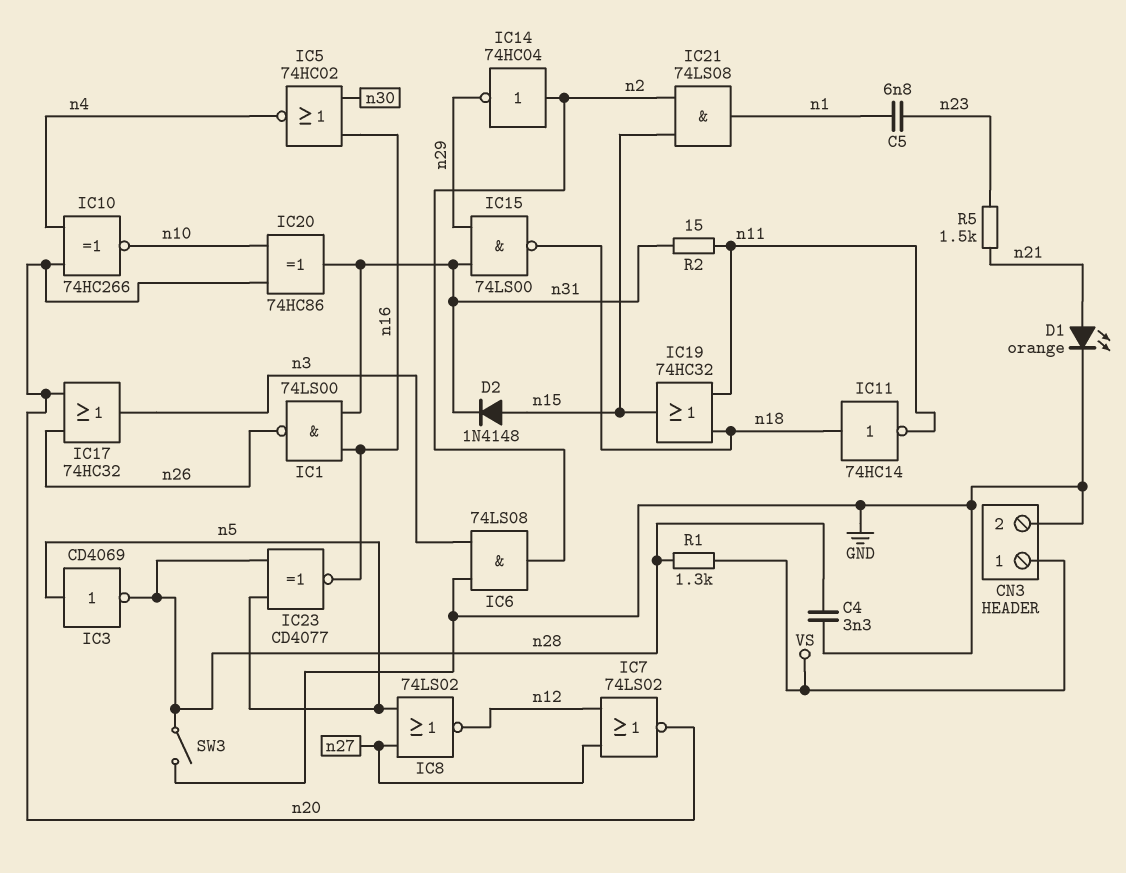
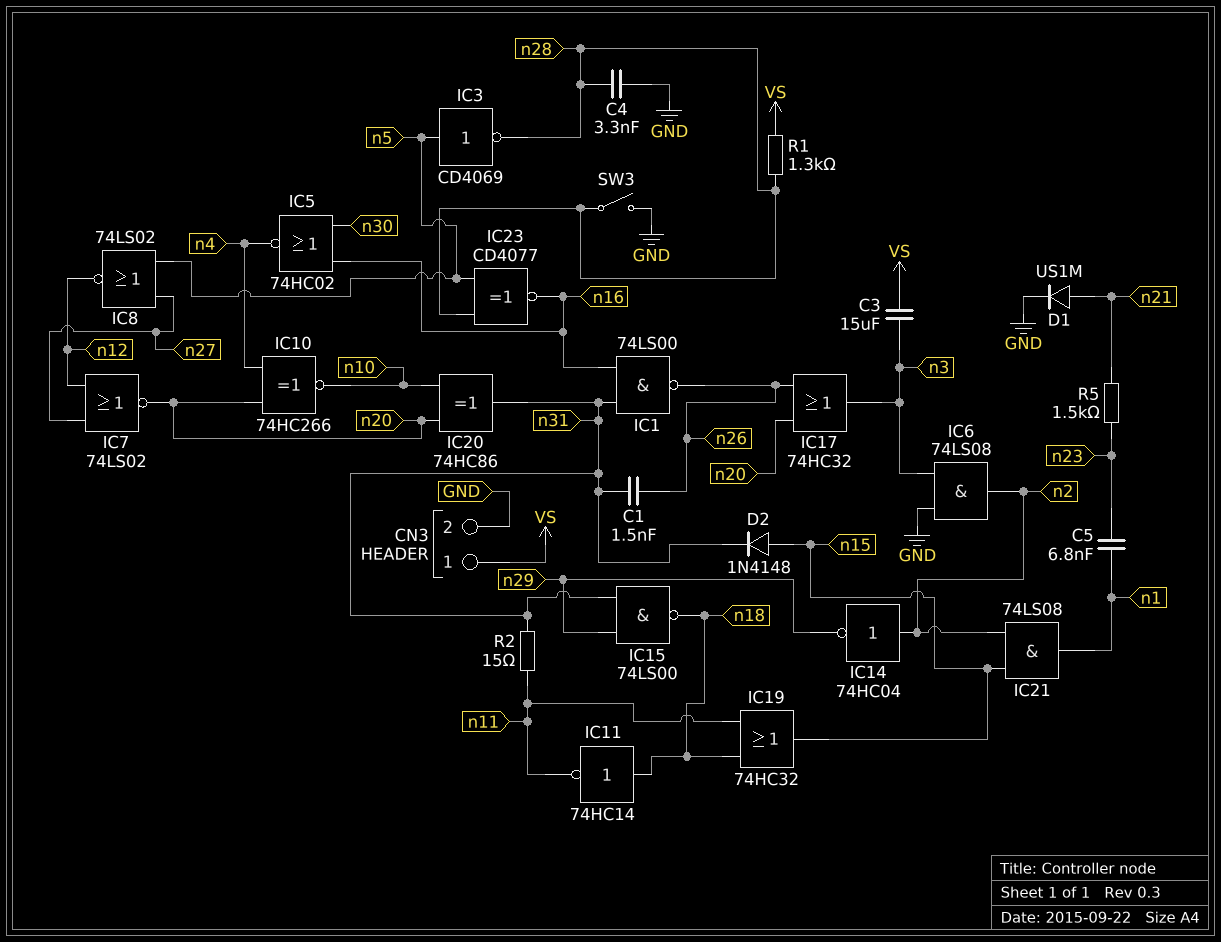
C1: none -> 1.5nF (n26, n31)
C3: none -> 15uF (VS, n3)
D1: LED orange (A n21, K GND) -> diode US1M (A n21, K GND)

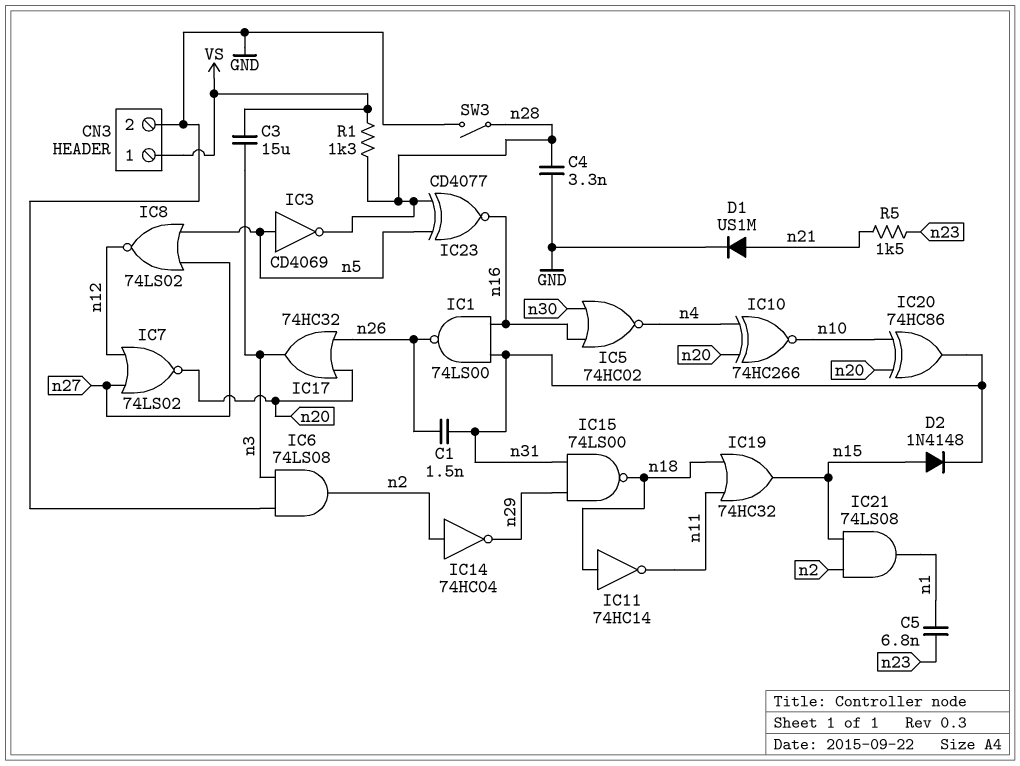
R2: 15 (n11, n31) -> none

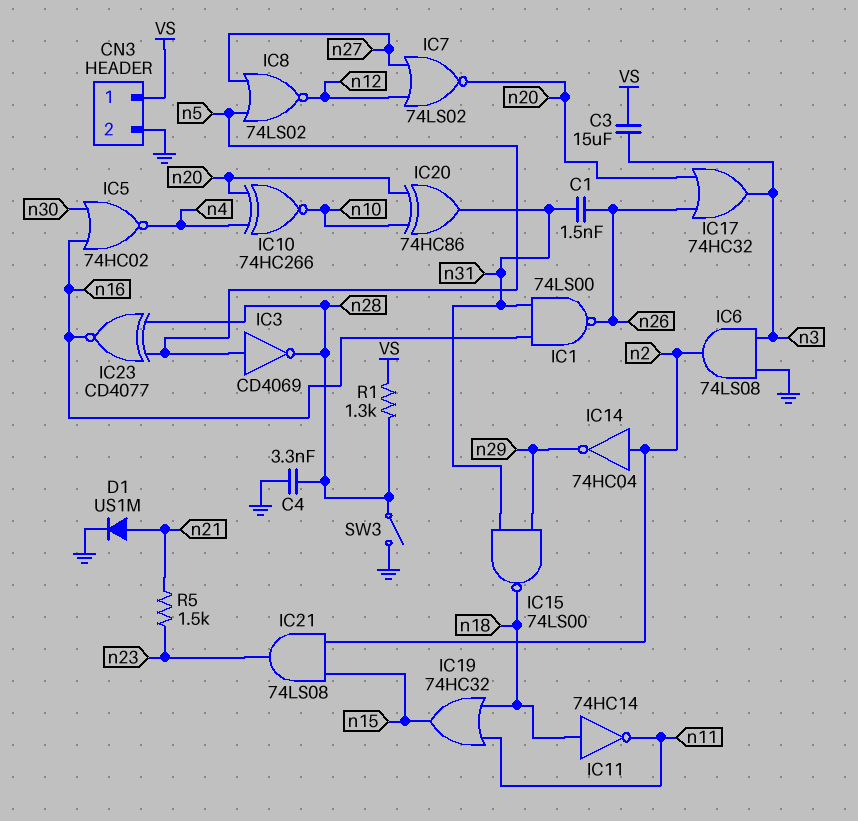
C5: 6.8nF (n1, n23) -> none
D2: diode 1N4148 (A n15, K n31) -> none
IC21: AND 74LS08 (in n2, in n15, out n1) -> AND 74LS08 (in n2, in n15, out n23)

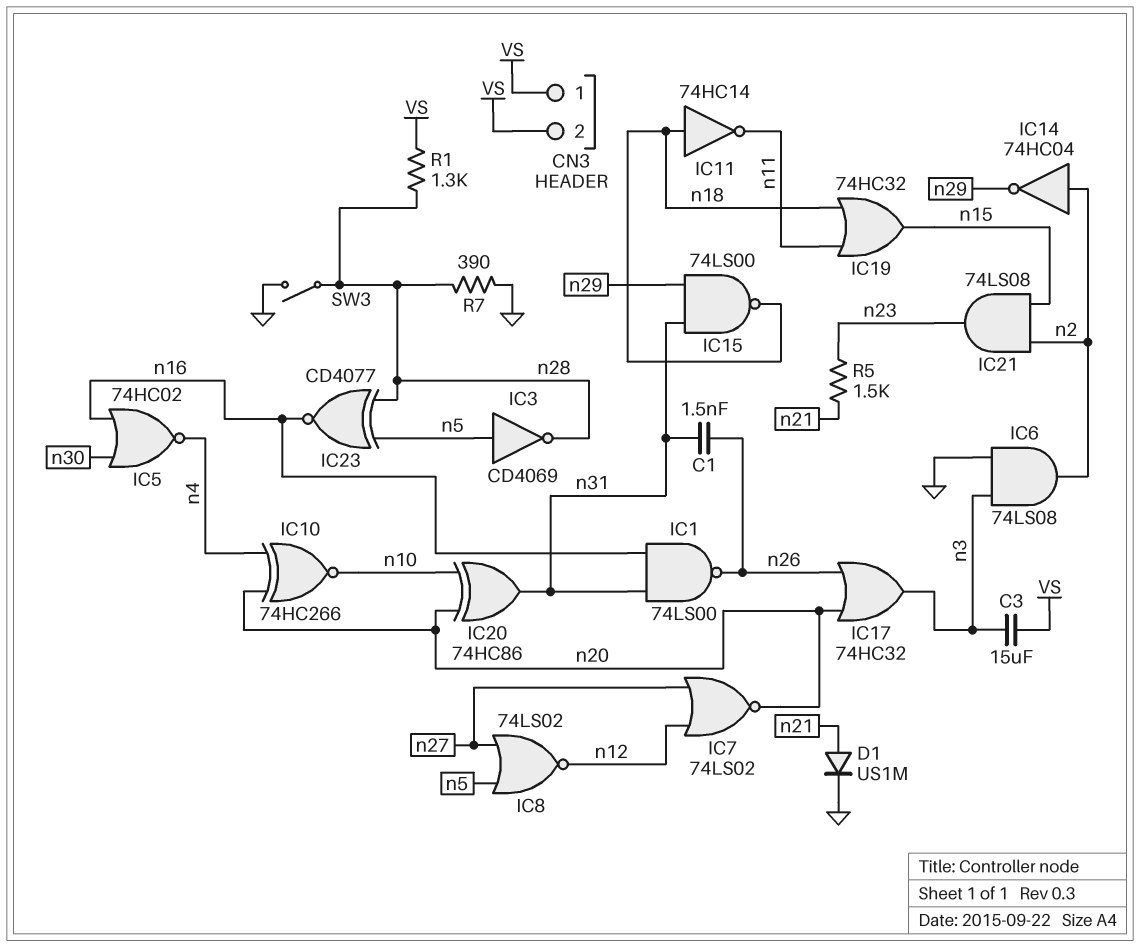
C4: 3.3nF (GND, n28) -> none
CN3 pin 2: GND -> VS
R7: none -> 390 (GND, n28)

